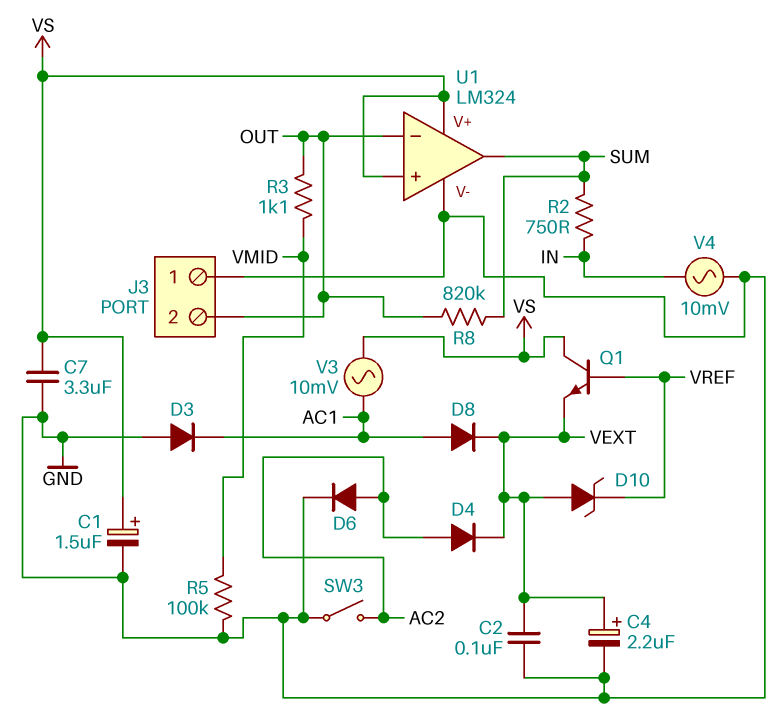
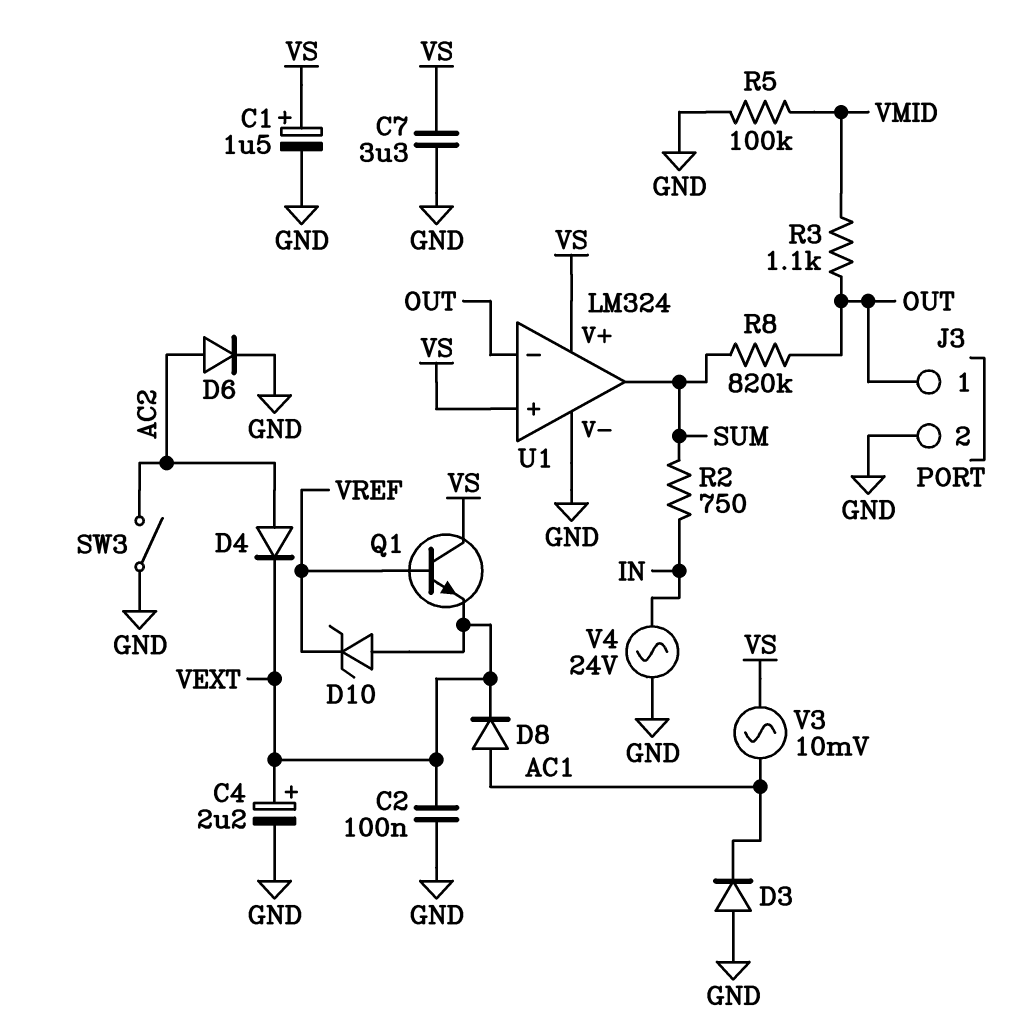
J3 pin 1: GND -> OUT
J3 pin 2: OUT -> GND
V4: AC 10mV (GND, IN) -> AC 24V (GND, IN)

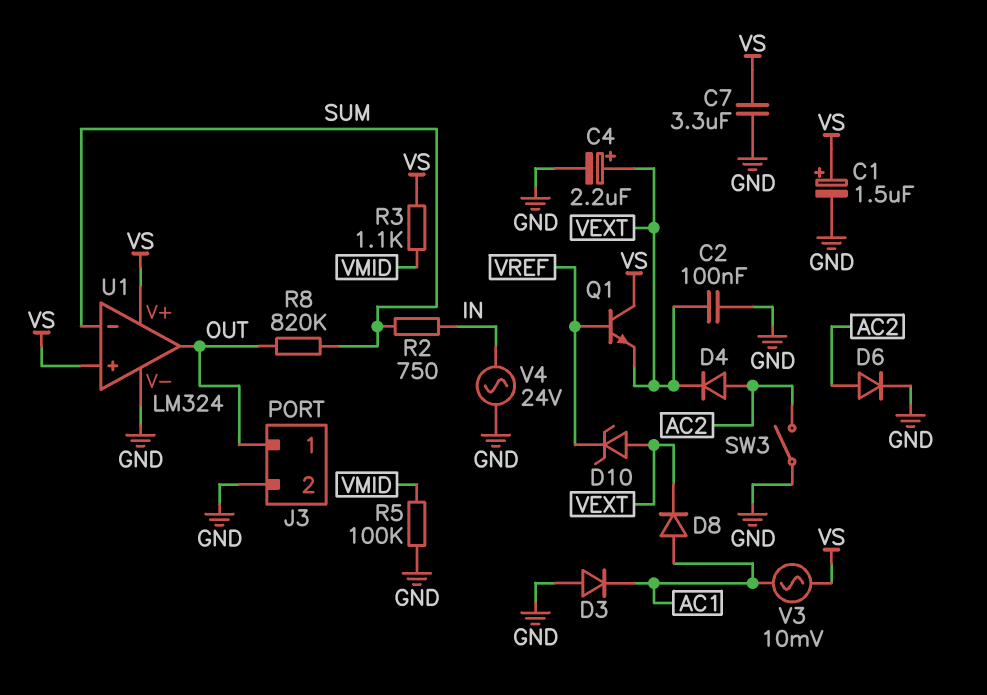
R3: 1.1k (OUT, VMID) -> 1.1k (VMID, VS)
U1 pin in-: OUT -> SUM
U1 pin out: SUM -> OUT

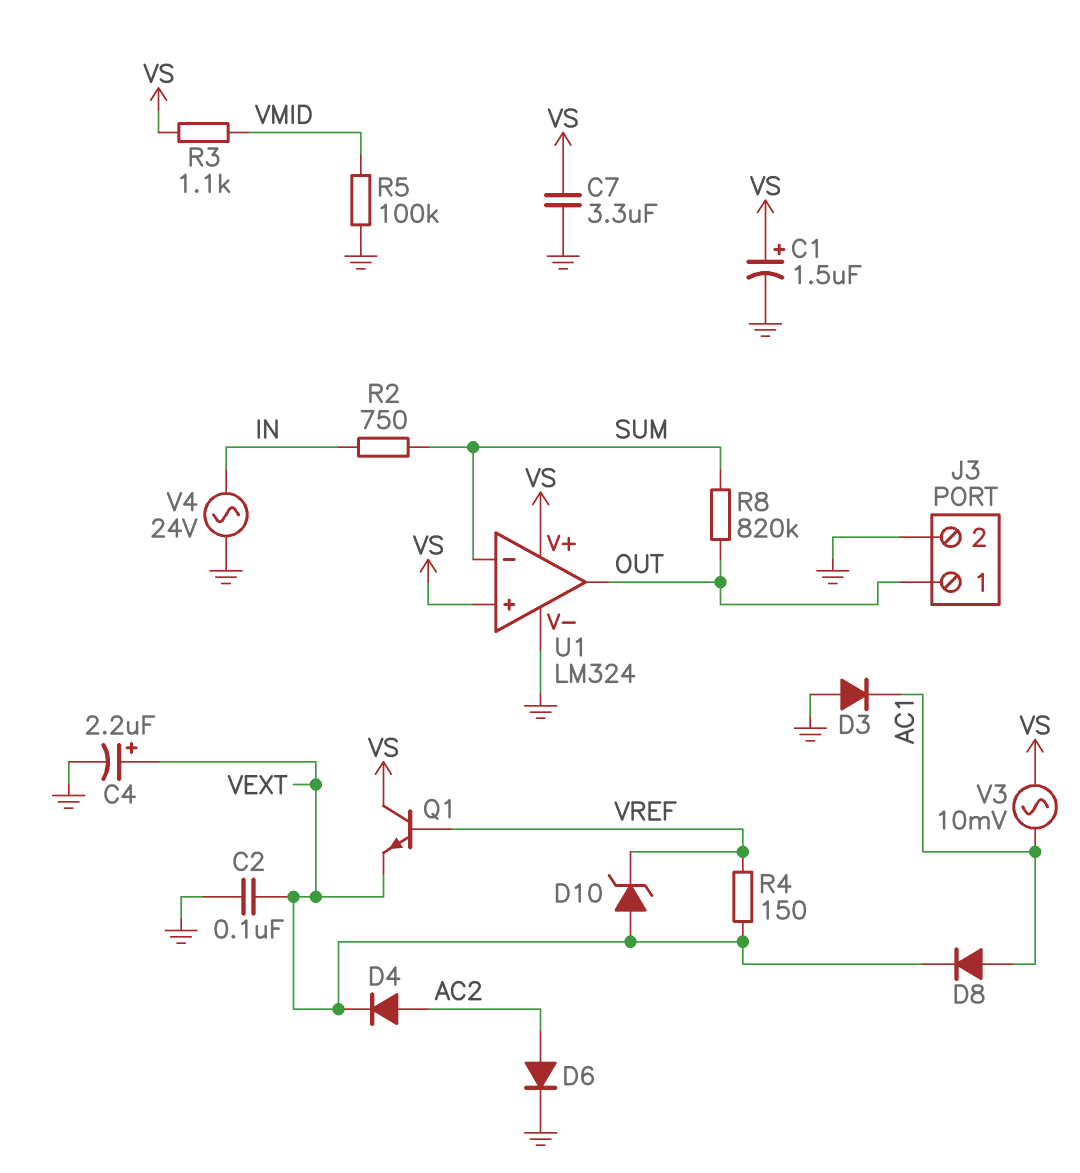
R4: none -> 150 (VEXT, VREF)
SW3: switch (AC2, GND) -> none

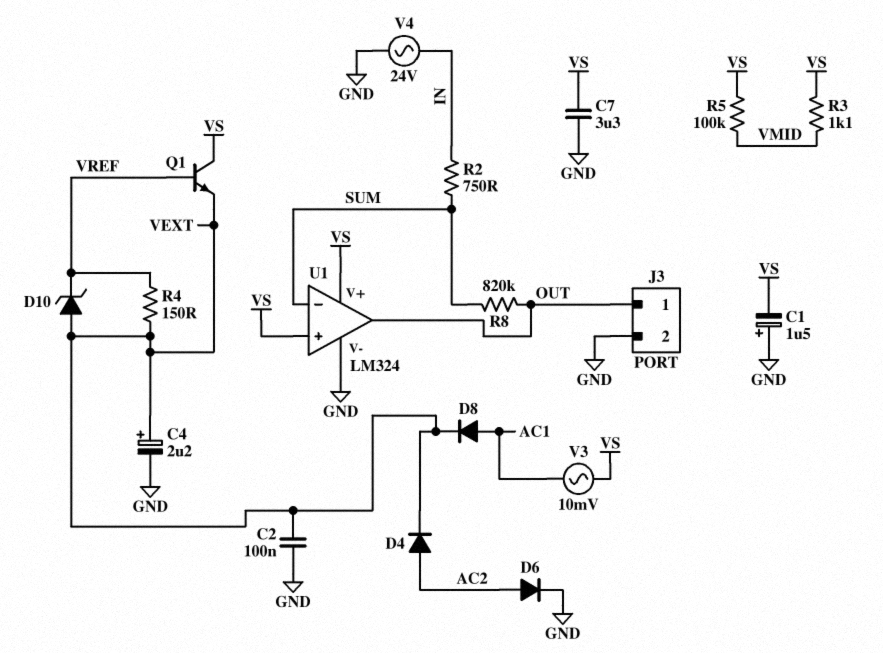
C1: 1.5uF (plus VS, minus GND) -> 1.5uF (plus GND, minus VS)
D3: diode (A GND, K AC1) -> none
R5: 100k (GND, VMID) -> 100k (VMID, VS)

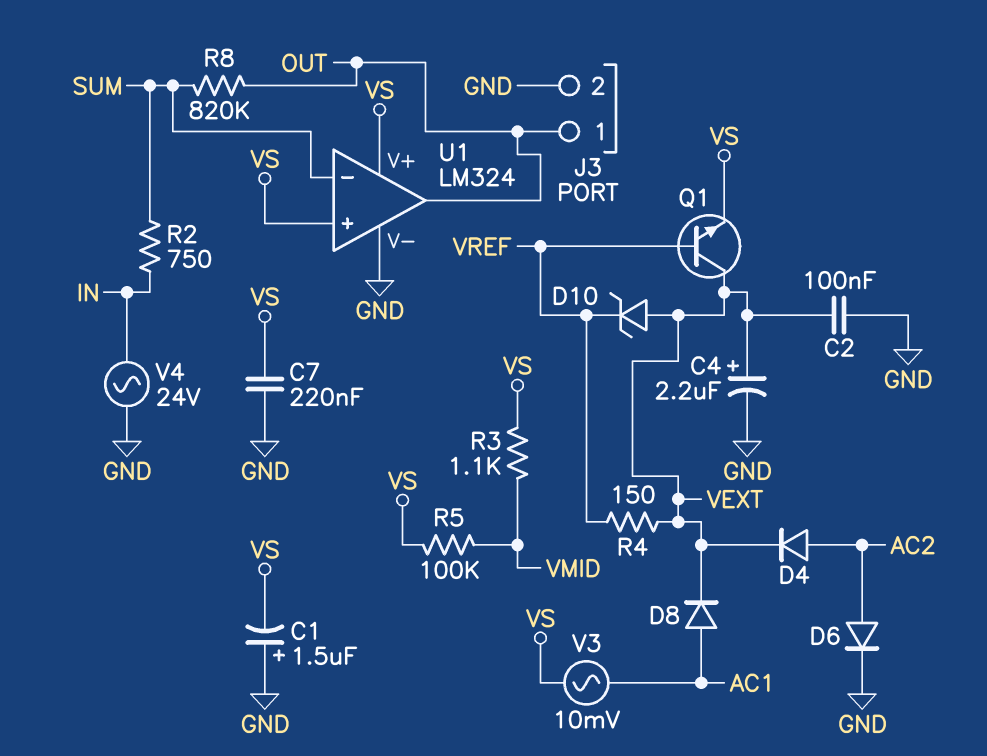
C7: 3.3uF (GND, VS) -> 220nF (GND, VS)
Q1: NPN (B VREF, C VS, E VEXT) -> NPN (B VREF, C VEXT, E VS)

